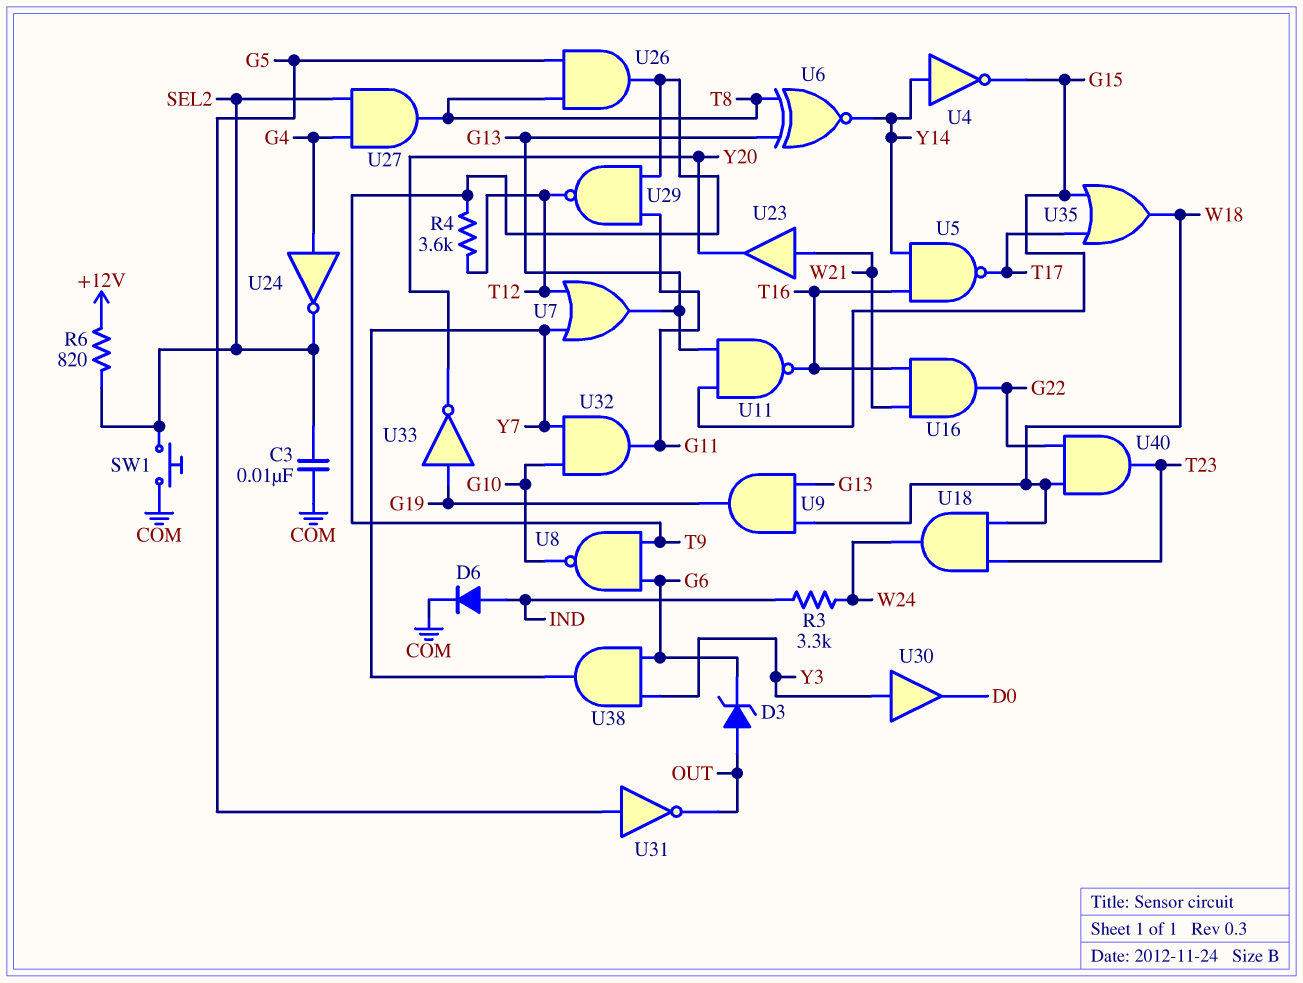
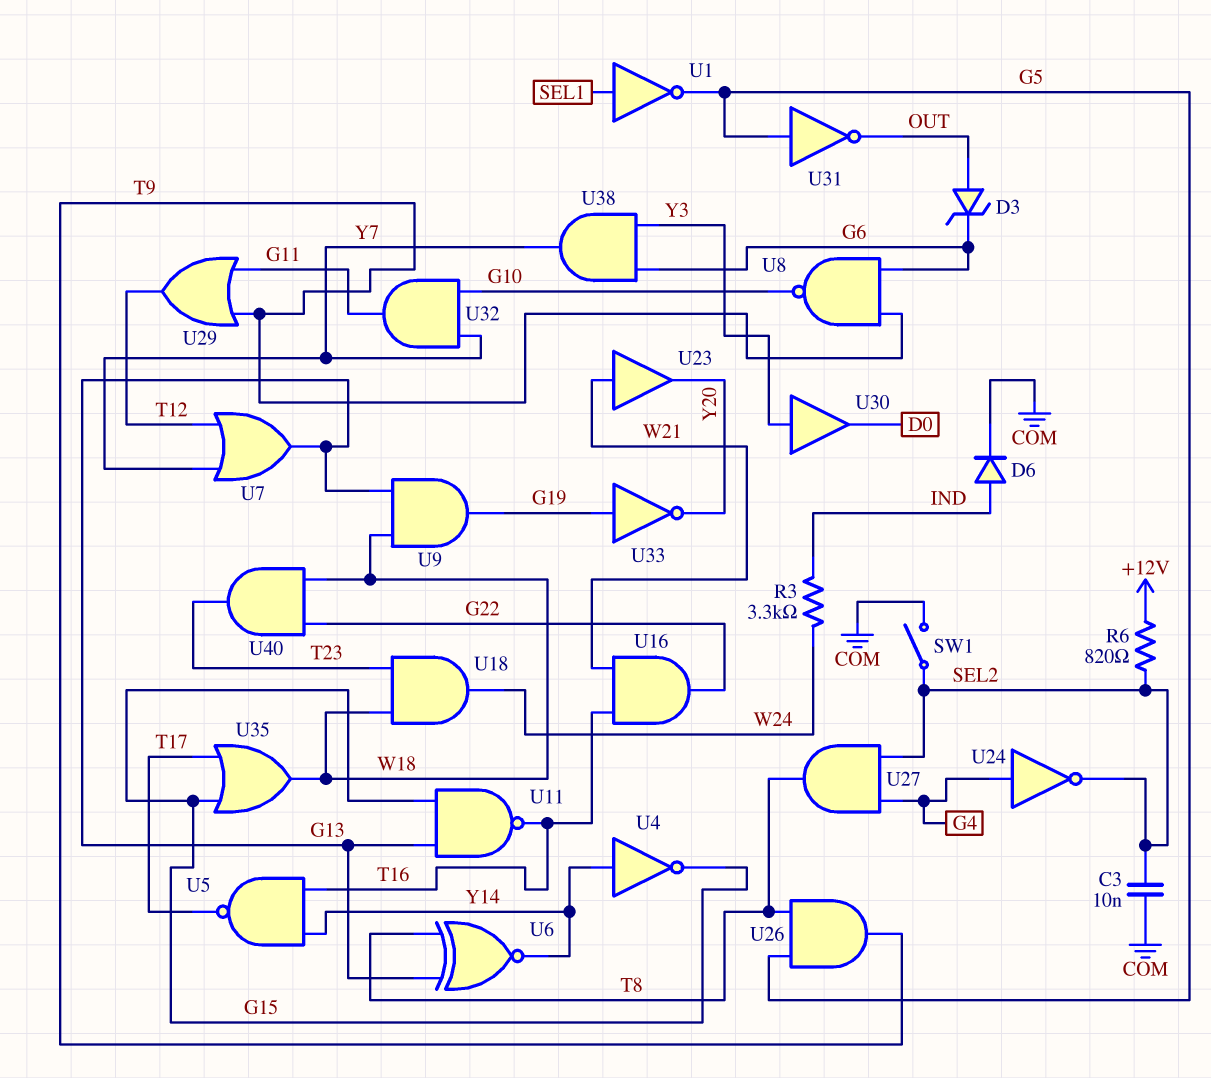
R4: 3.6k (T9, T12) -> none
SW1: button (COM, SEL2) -> switch (COM, SEL2)
U1: none -> NOT (in SEL1, out G5)
U29: NAND (in G11, in T9, out T12) -> OR (in G11, in T9, out T12)

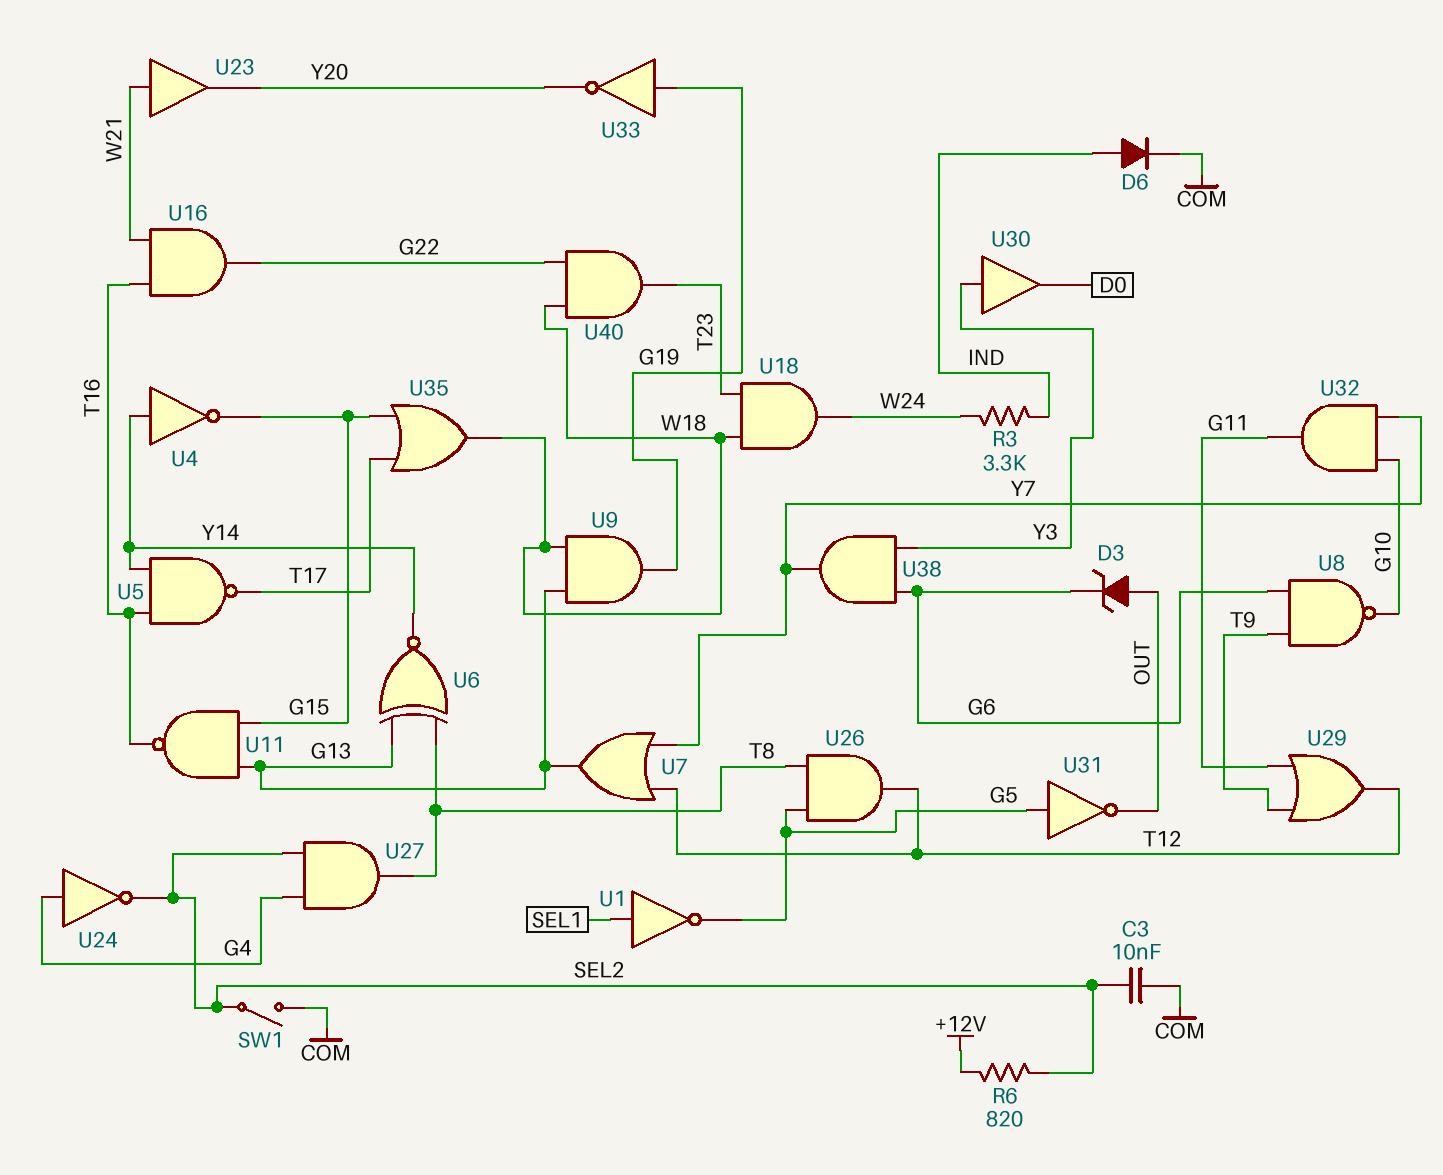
U26: AND (in G5, in T8, out T9) -> AND (in G5, in T8, out T12)

